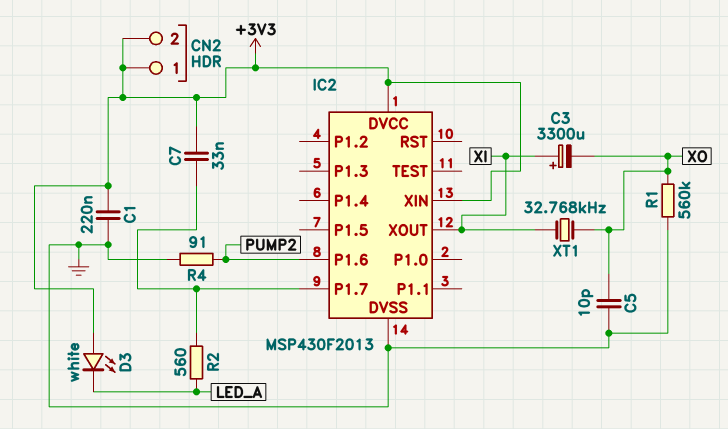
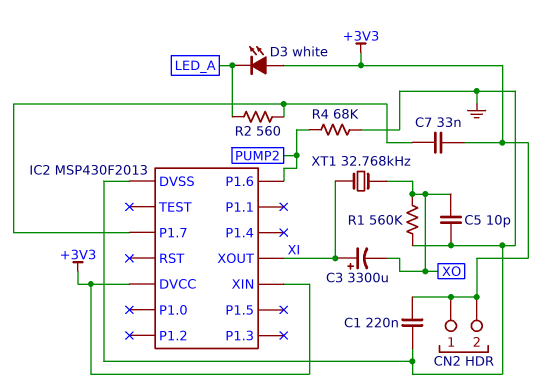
R4: 91 (GND, PUMP2) -> 68k (GND, PUMP2)

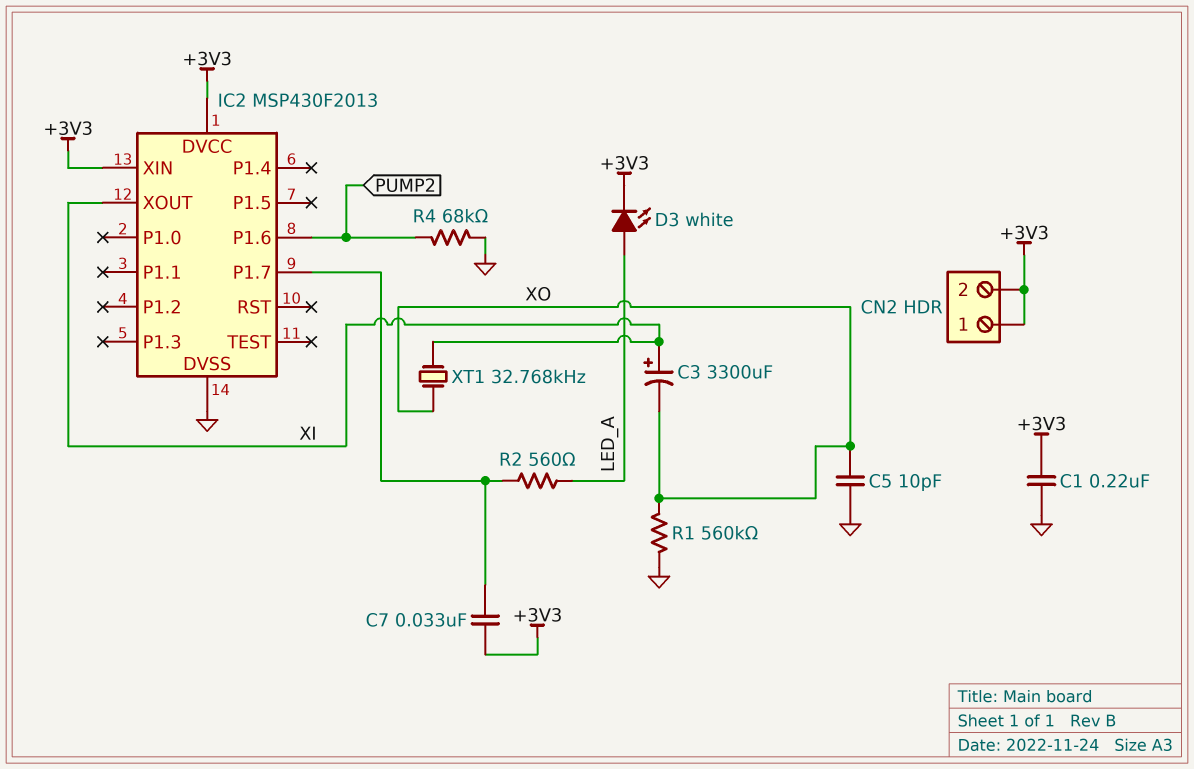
D3: LED white (A +3V3, K LED_A) -> LED white (A LED_A, K +3V3)

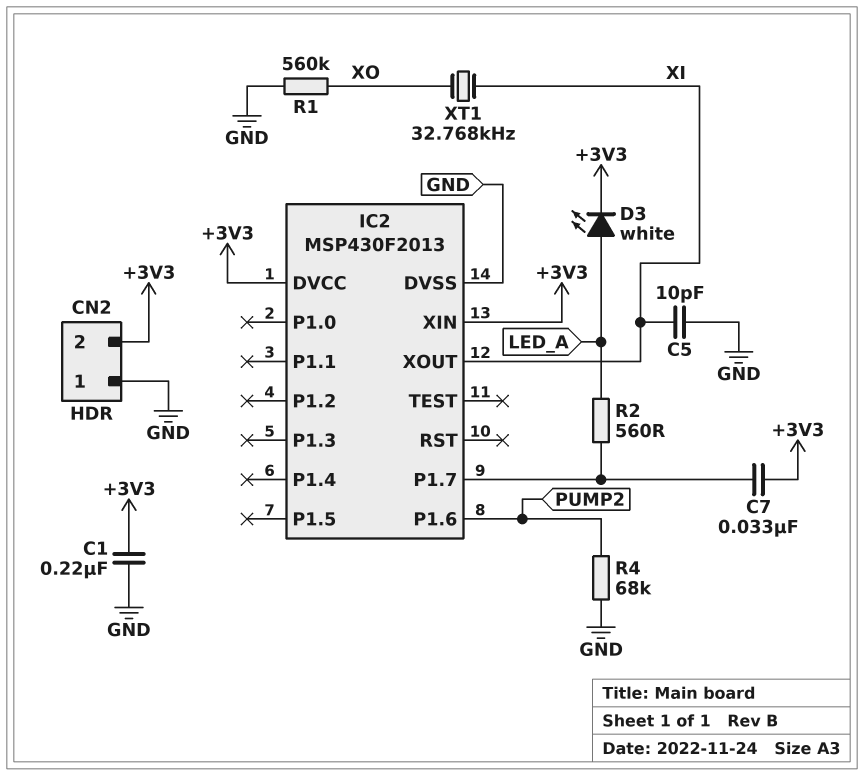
C3: 3300uF (plus XI, minus XO) -> none
C5: 10pF (GND, XO) -> 10pF (GND, XI)
CN2 pin 1: +3V3 -> GND

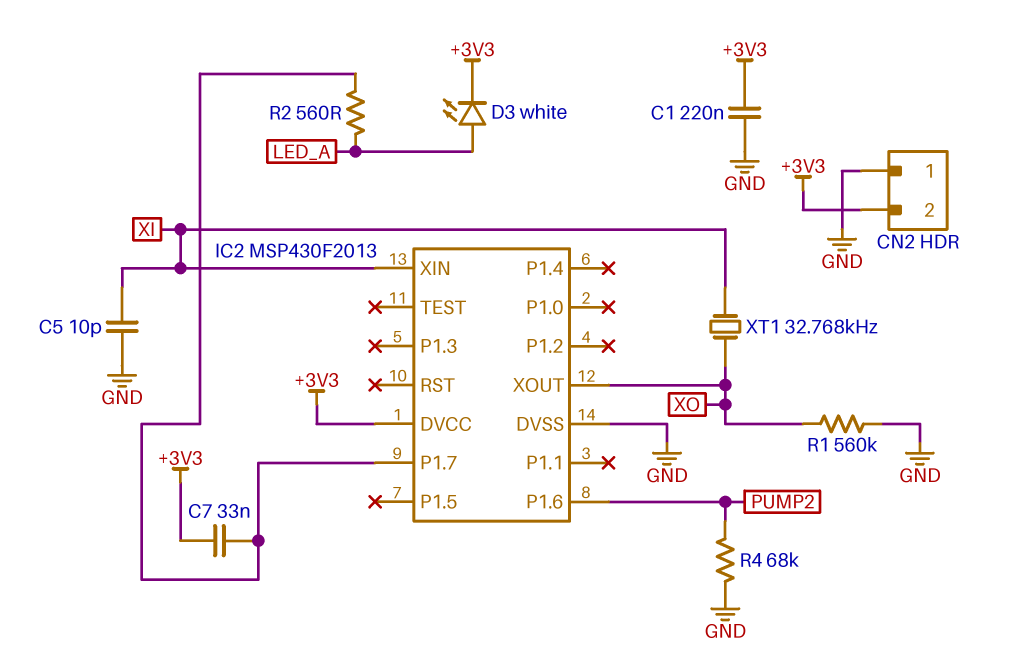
IC2 pin XIN: +3V3 -> XI
IC2 pin XOUT: XI -> XO

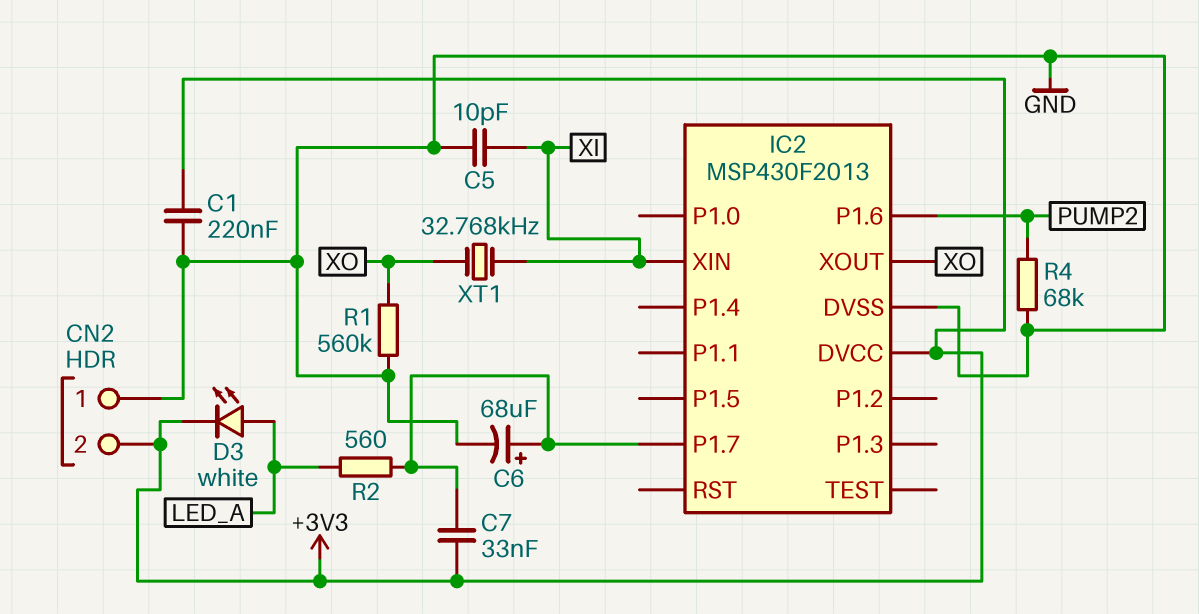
C6: none -> 68uF (plus IC2/P1.7, minus GND)

